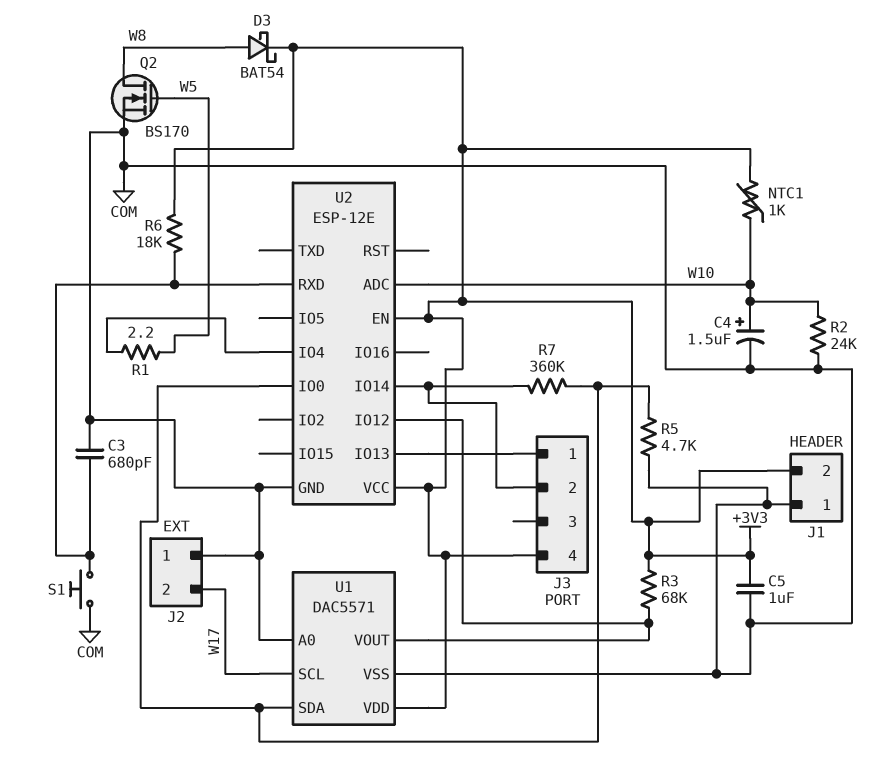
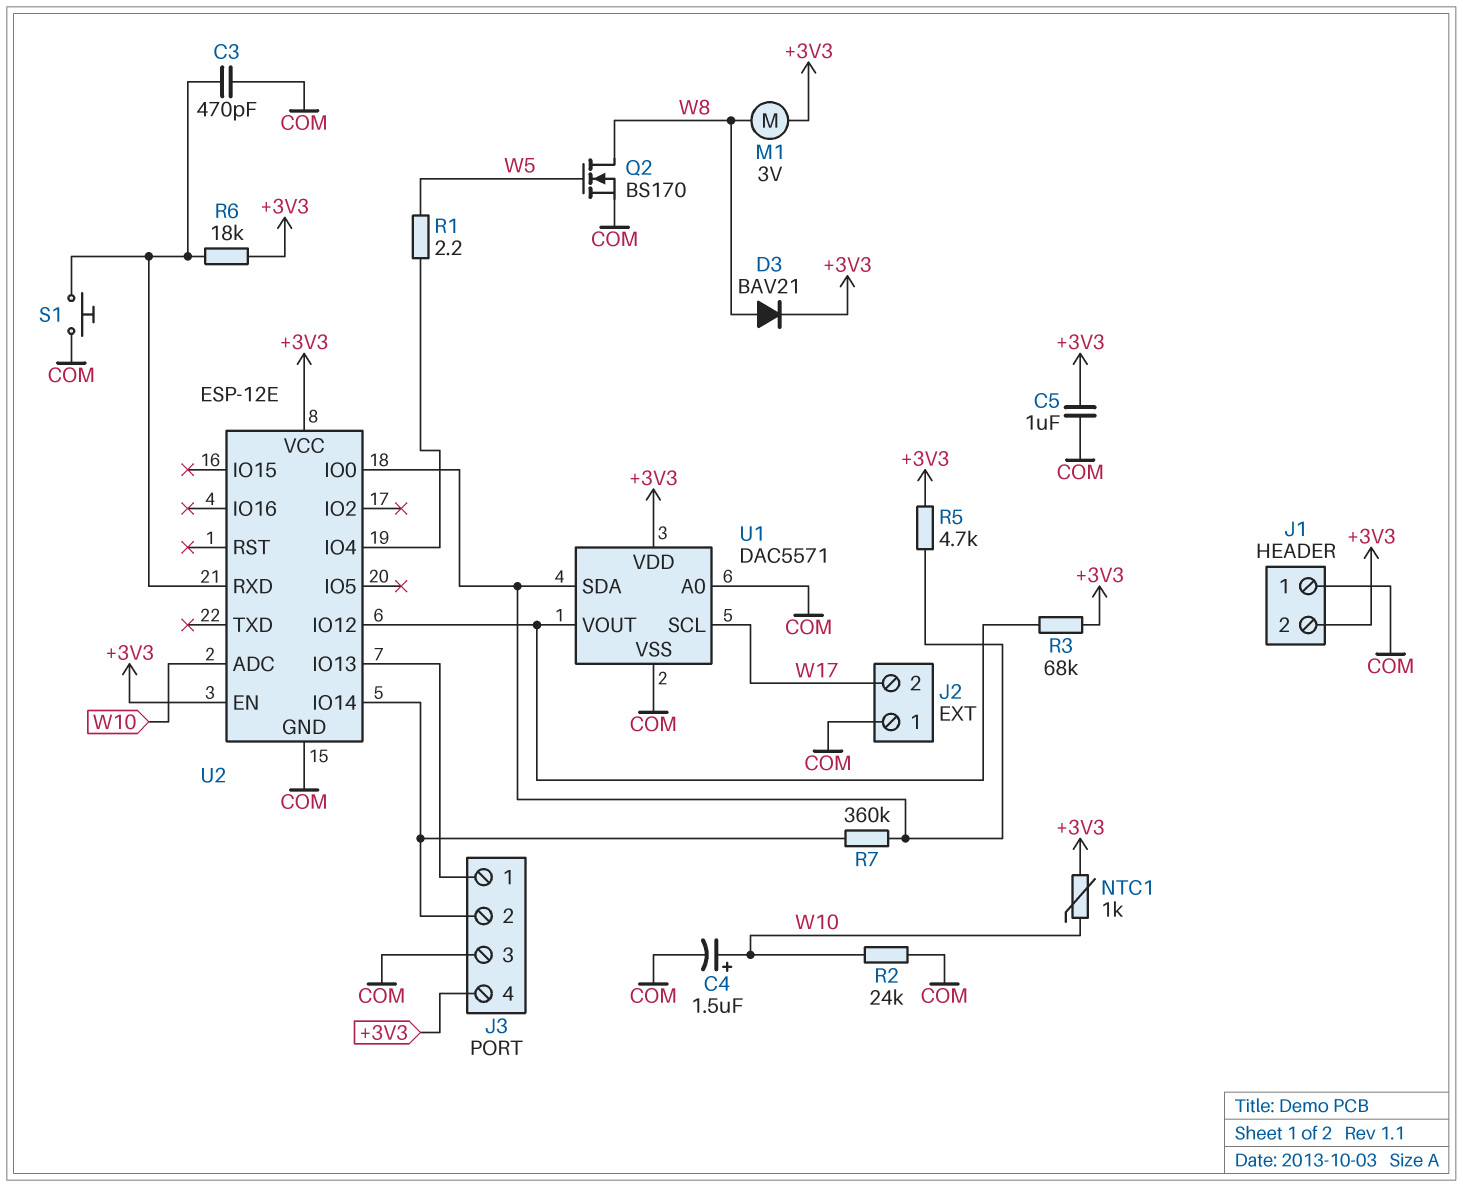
C3: 680pF (COM, U2/RXD) -> 470pF (COM, U2/RXD)
D3: schottky BAT54 (A W8, K +3V3) -> diode BAV21 (A W8, K +3V3)
J3 pin 3: none -> COM
M1: none -> motor 3V (+3V3, W8)
R5: 4.7k (COM, U1/SDA) -> 4.7k (+3V3, U1/SDA)

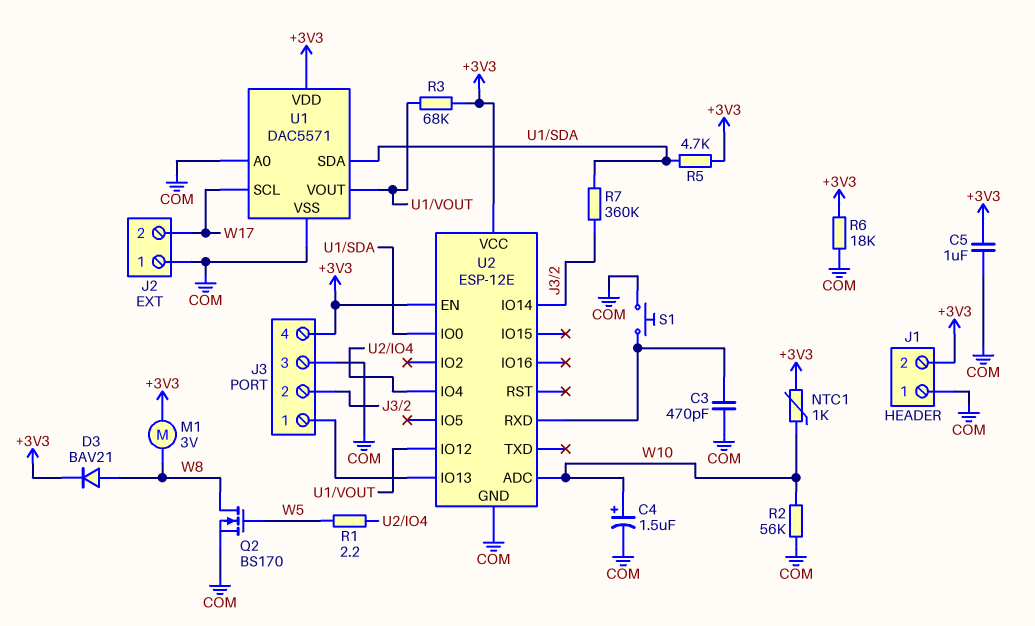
R2: 24k (COM, W10) -> 56k (COM, W10)
R6: 18k (+3V3, U2/RXD) -> 18k (+3V3, COM)

